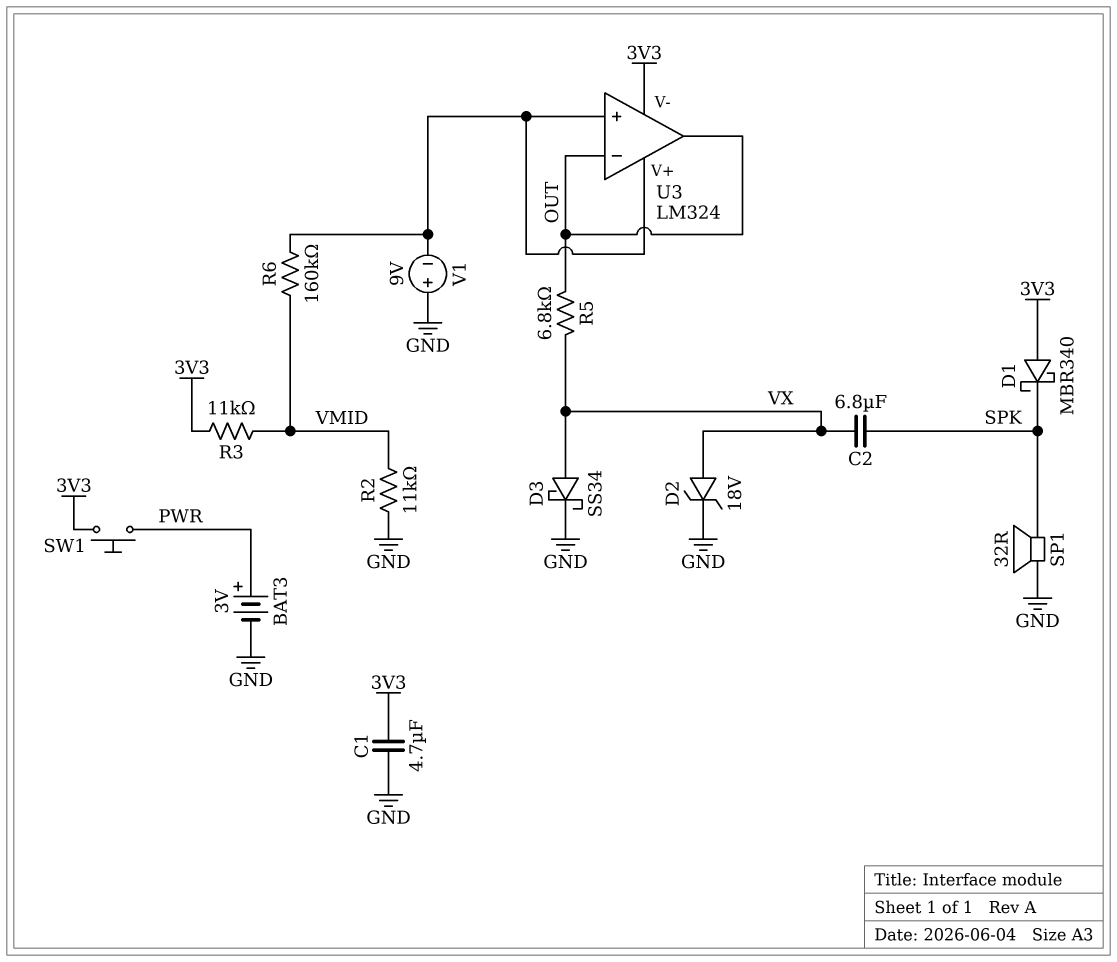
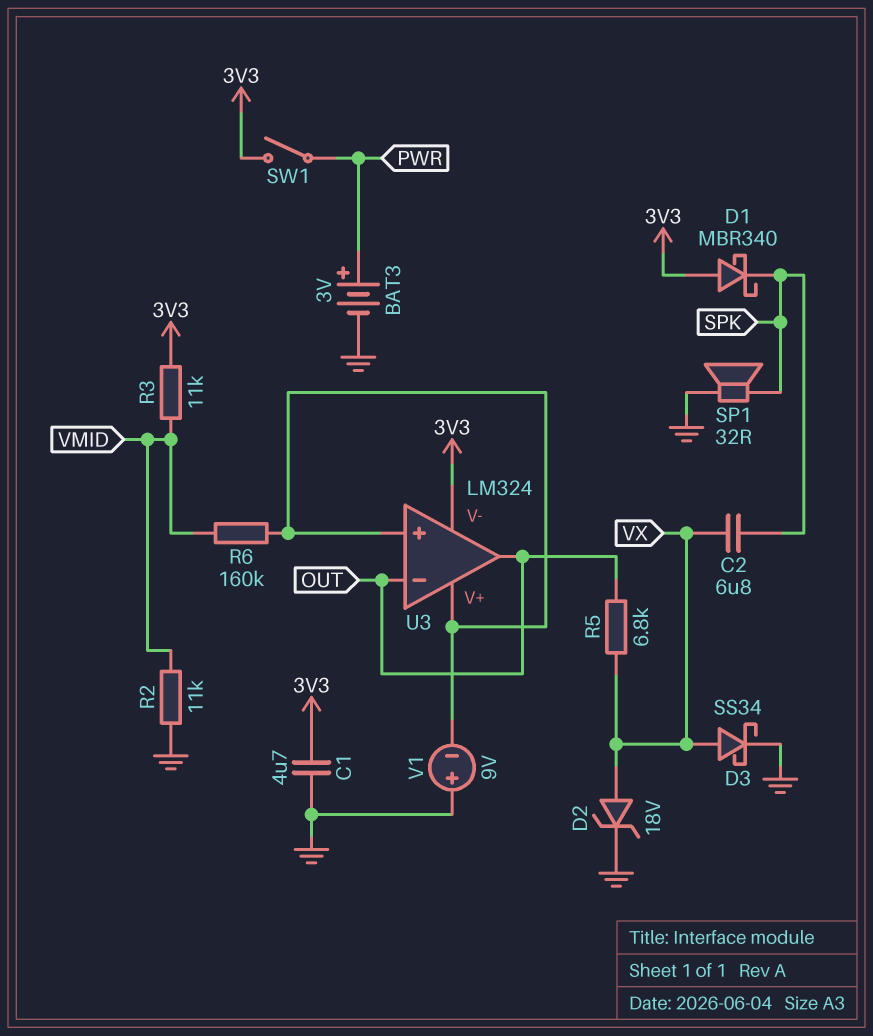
SW1: button (3V3, PWR) -> switch (3V3, PWR)

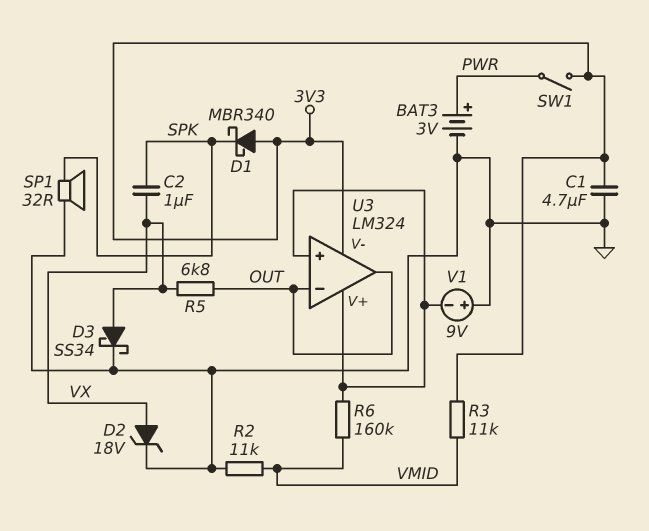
C2: 6.8uF (SPK, VX) -> 1uF (SPK, VX)

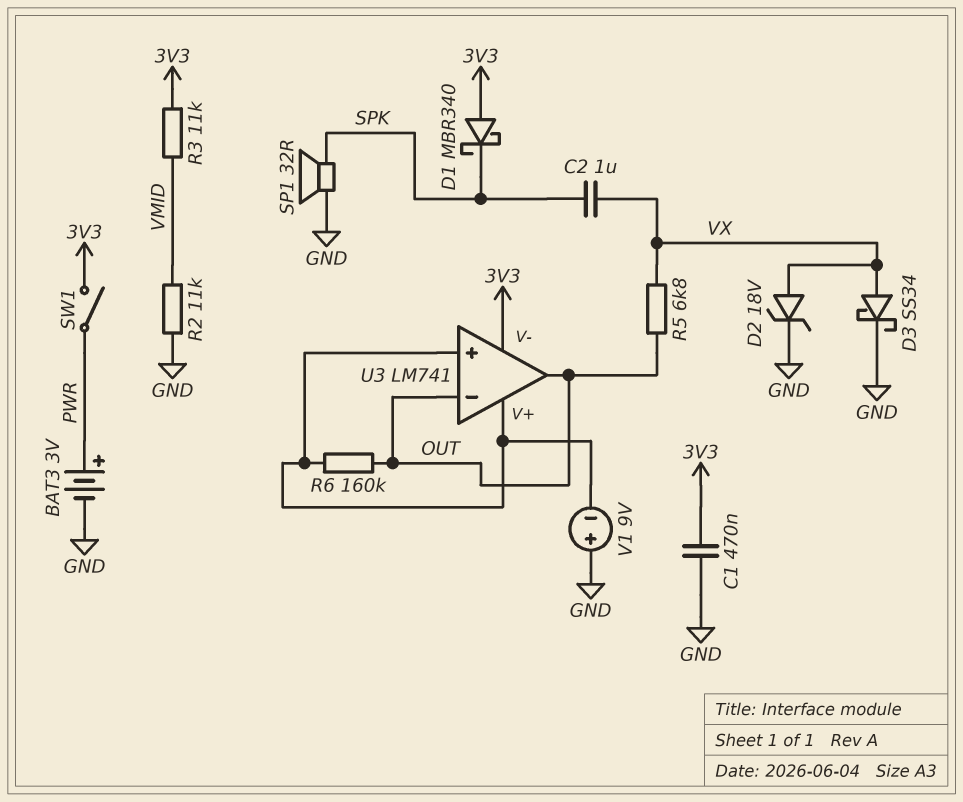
C1: 4.7uF (3V3, GND) -> 470nF (3V3, GND)
R6: 160k (U3/V+, VMID) -> 160k (OUT, U3/V+)
U3: LM324 -> LM741

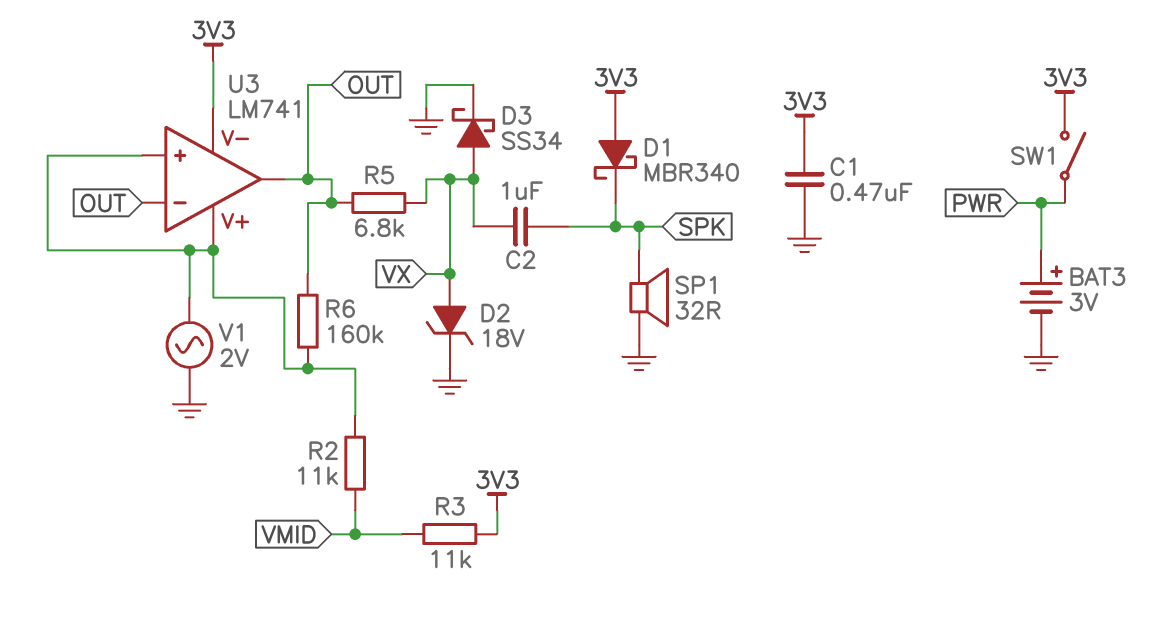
R2: 11k (GND, VMID) -> 11k (U3/V+, VMID)
V1: 9V (plus GND, minus U3/V+) -> AC 2V (GND, U3/V+)

